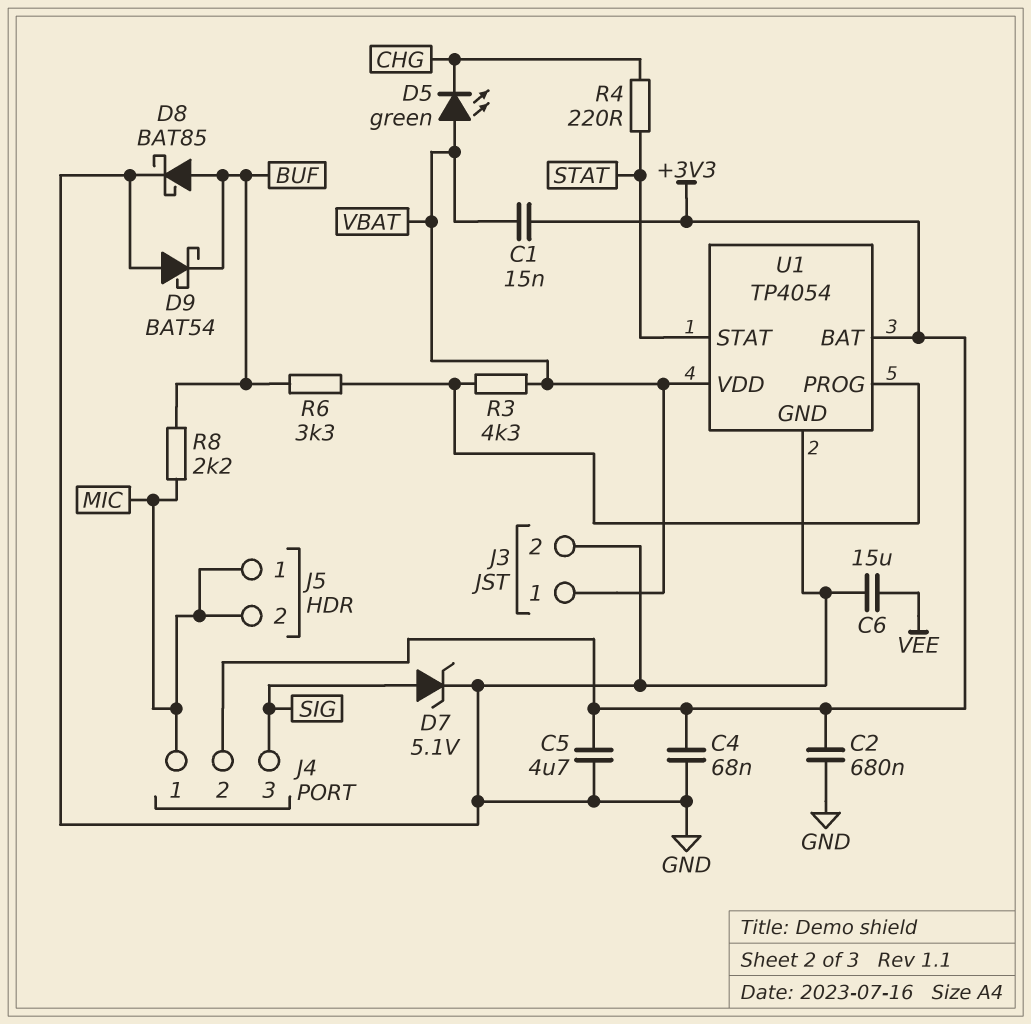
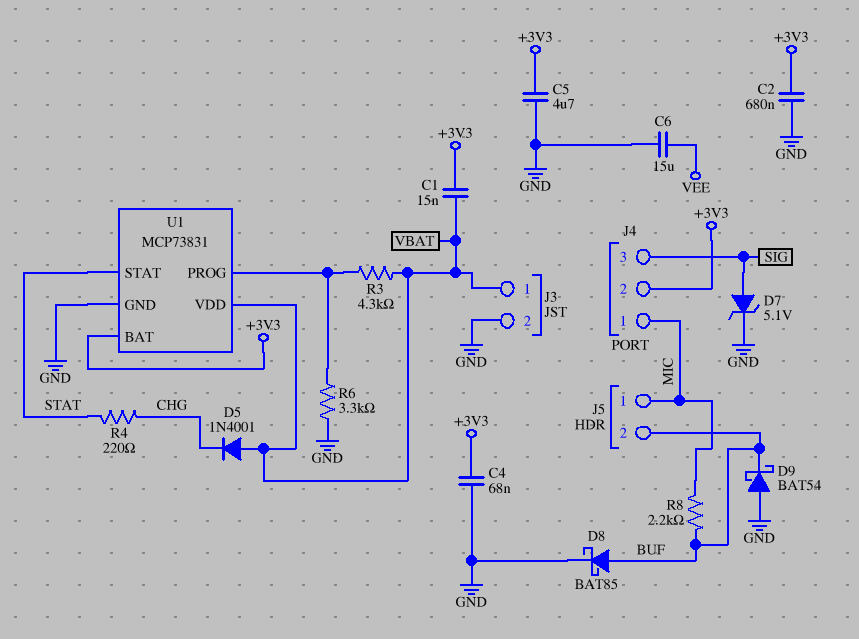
D5: LED green (A VBAT, K CHG) -> diode 1N4001 (A VBAT, K CHG)
J5 pin 2: MIC -> BUF
R6: 3.3k (BUF, U1/PROG) -> 3.3k (GND, U1/PROG)
U1: TP4054 -> MCP73831

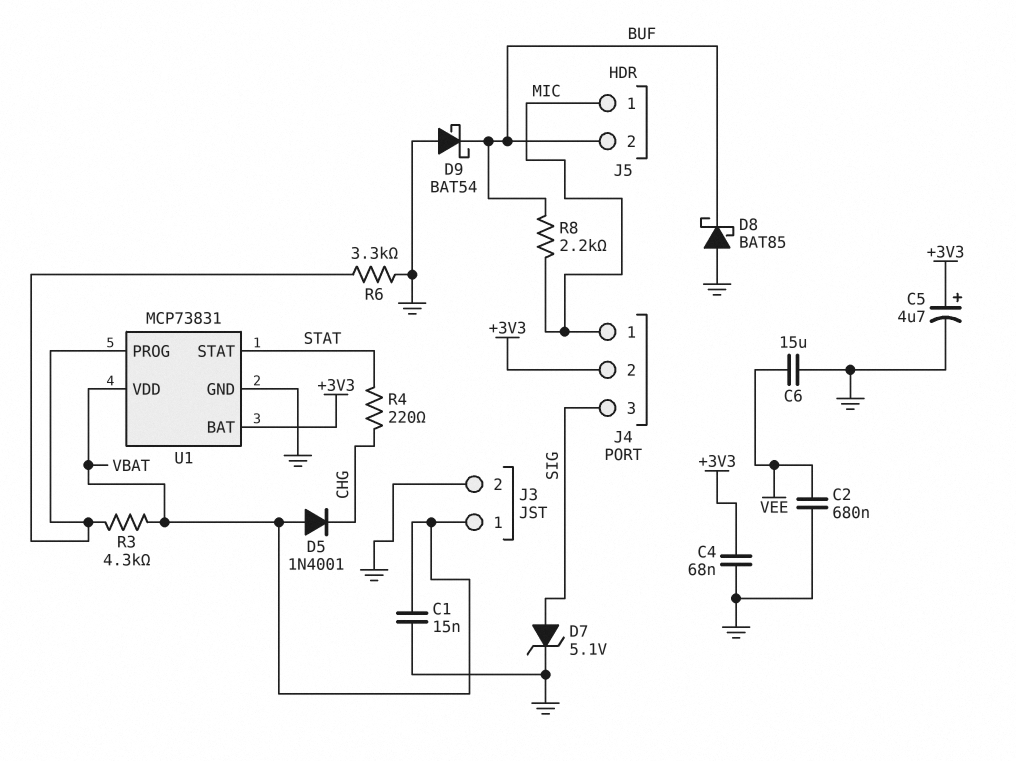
C1: 15nF (+3V3, VBAT) -> 15nF (GND, VBAT)
C2: 680nF (+3V3, GND) -> 680nF (GND, VEE)
C5: 4.7uF (+3V3, GND) -> 4.7uF (plus +3V3, minus GND)
D8: schottky BAT85 (A BUF, K GND) -> schottky BAT85 (A GND, K BUF)

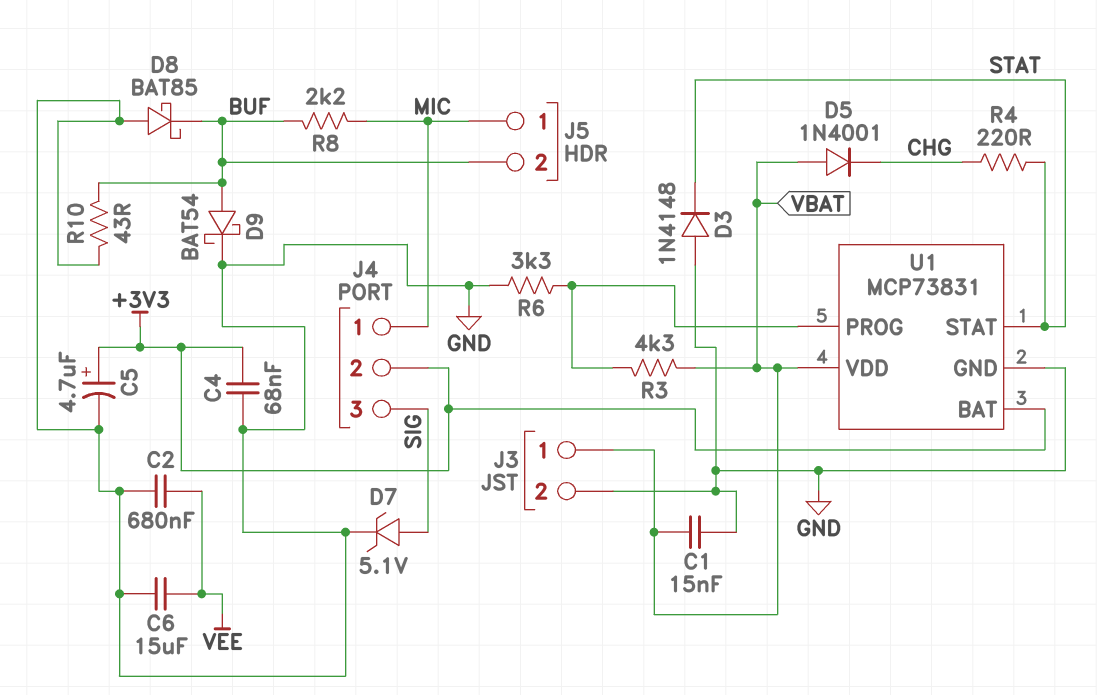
D3: none -> diode 1N4148 (A GND, K STAT)
D9: schottky BAT54 (A GND, K BUF) -> schottky BAT54 (A BUF, K GND)
R10: none -> 43 (BUF, GND)

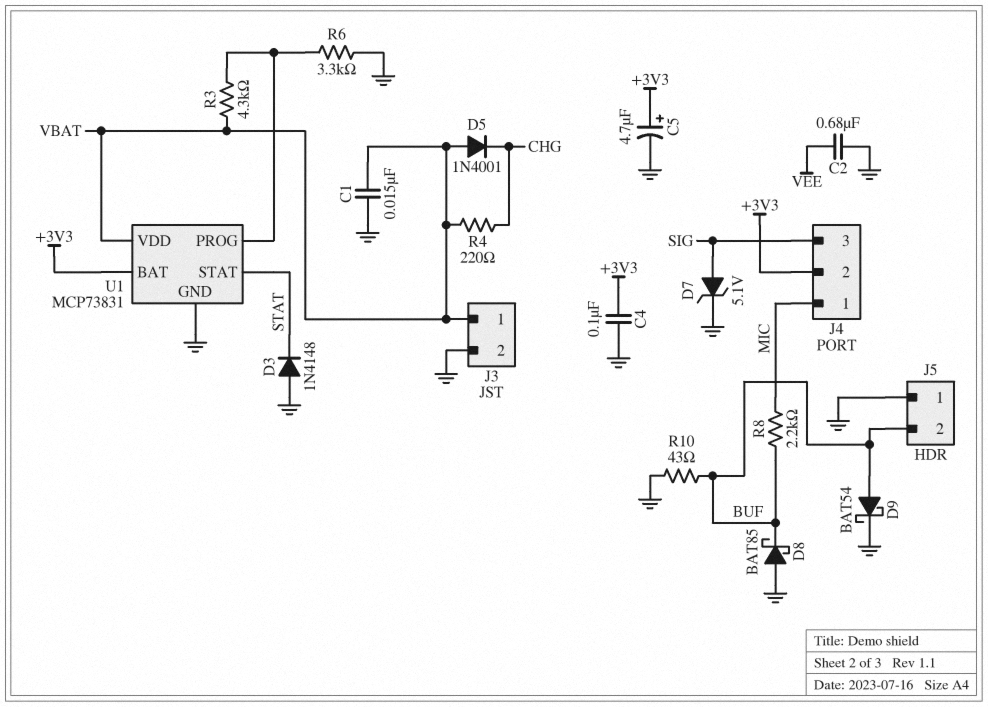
C4: 68nF (+3V3, GND) -> 100nF (+3V3, GND)
C6: 15uF (GND, VEE) -> none
J5 pin 1: MIC -> GND
R4: 220 (CHG, STAT) -> 220 (CHG, VBAT)

